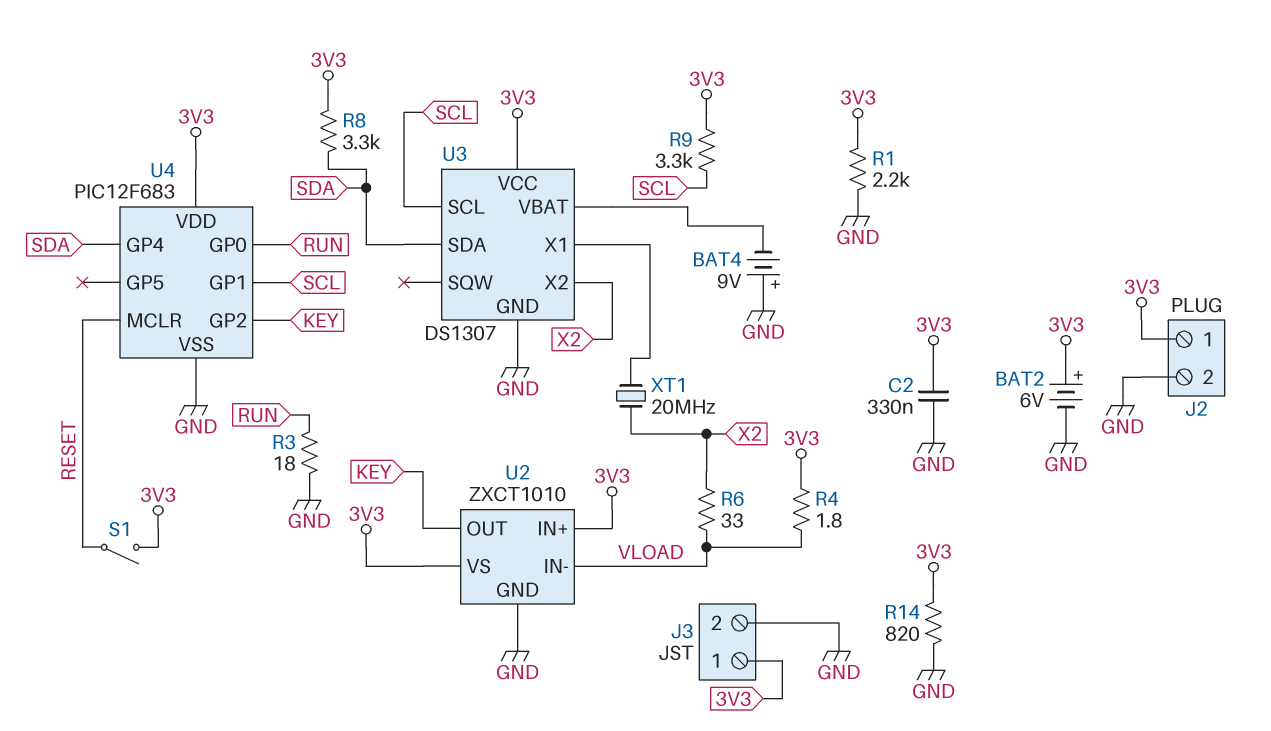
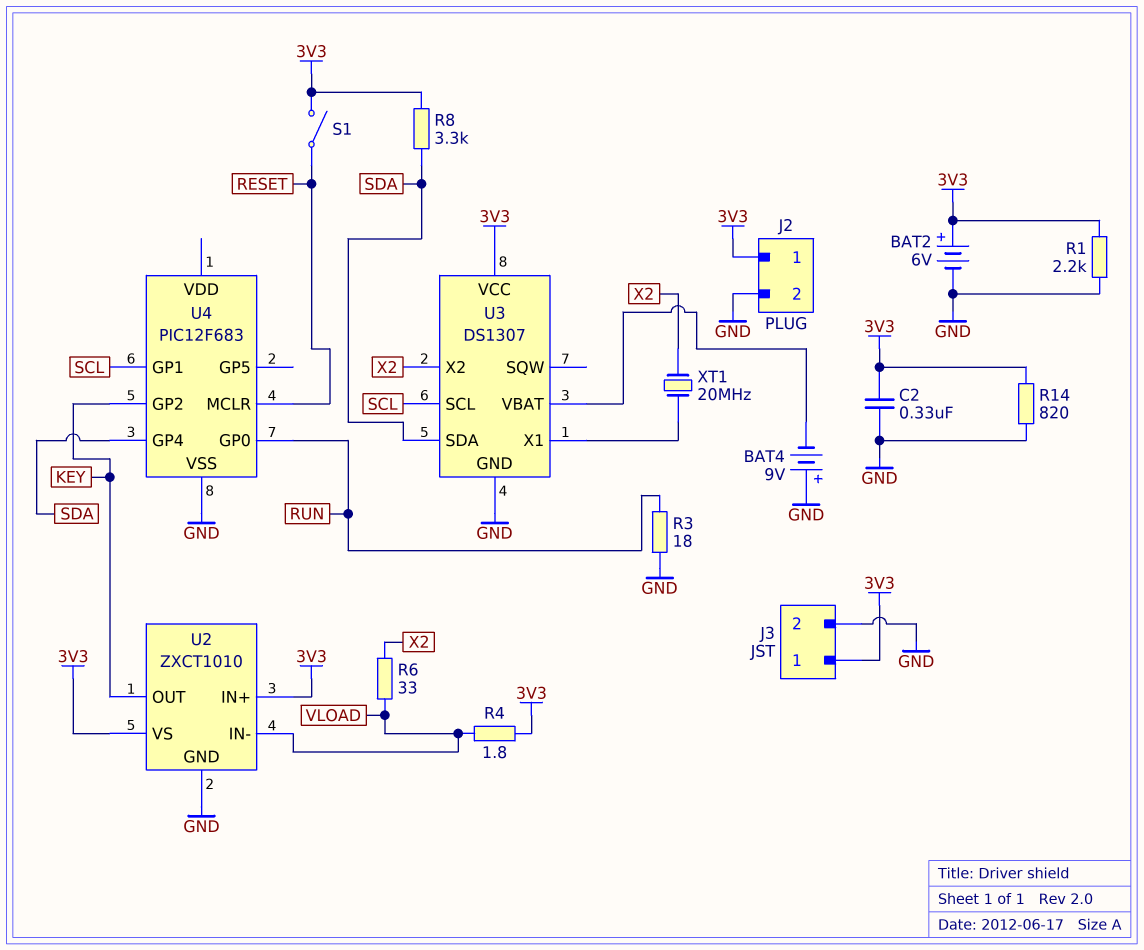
R9: 3.3k (3V3, SCL) -> none
U4 pin VDD: 3V3 -> none

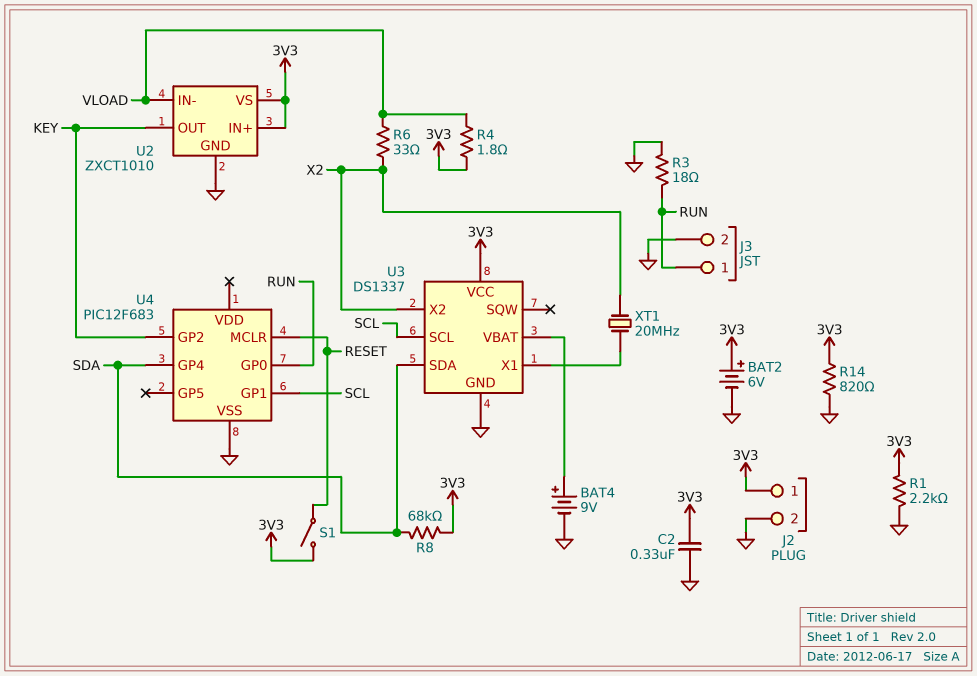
BAT4: 9V (plus GND, minus U3/VBAT) -> 9V (plus U3/VBAT, minus GND)
J3 pin 1: 3V3 -> RUN
R8: 3.3k (3V3, SDA) -> 68k (3V3, SDA)
U3: DS1307 -> DS1337

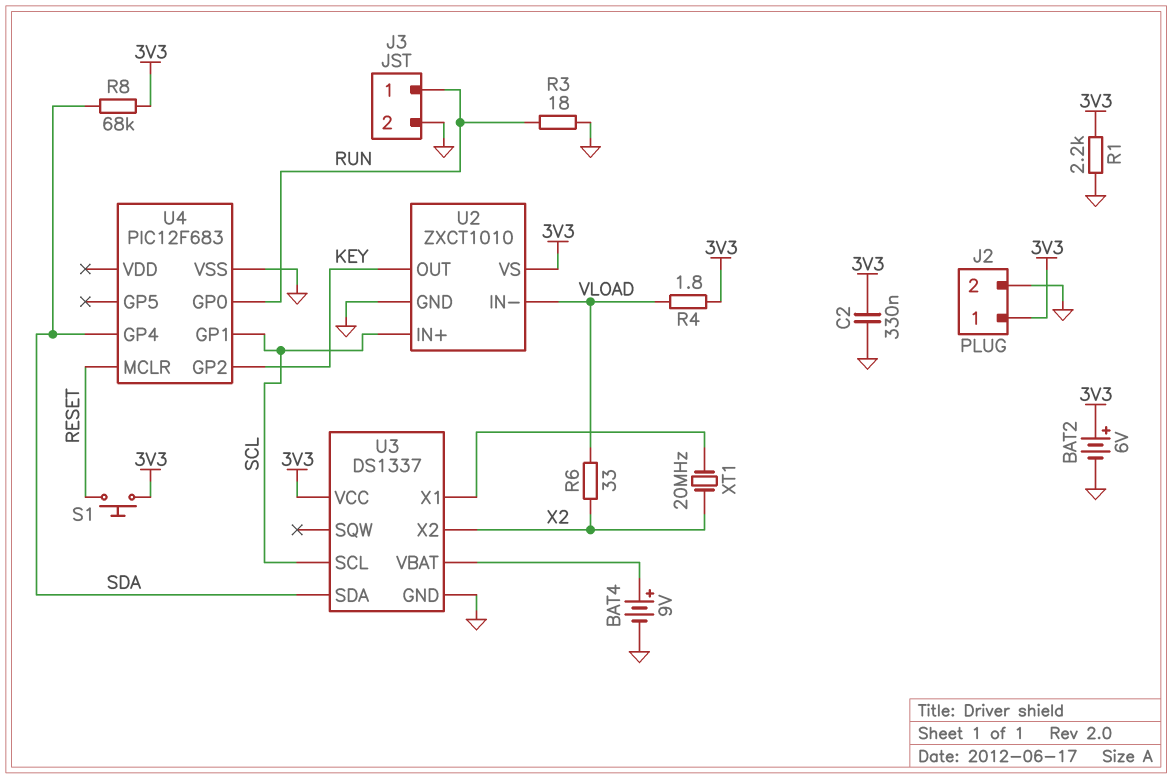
R14: 820 (3V3, GND) -> none
S1: switch (3V3, RESET) -> button (3V3, RESET)
U2 pin IN+: 3V3 -> SCL

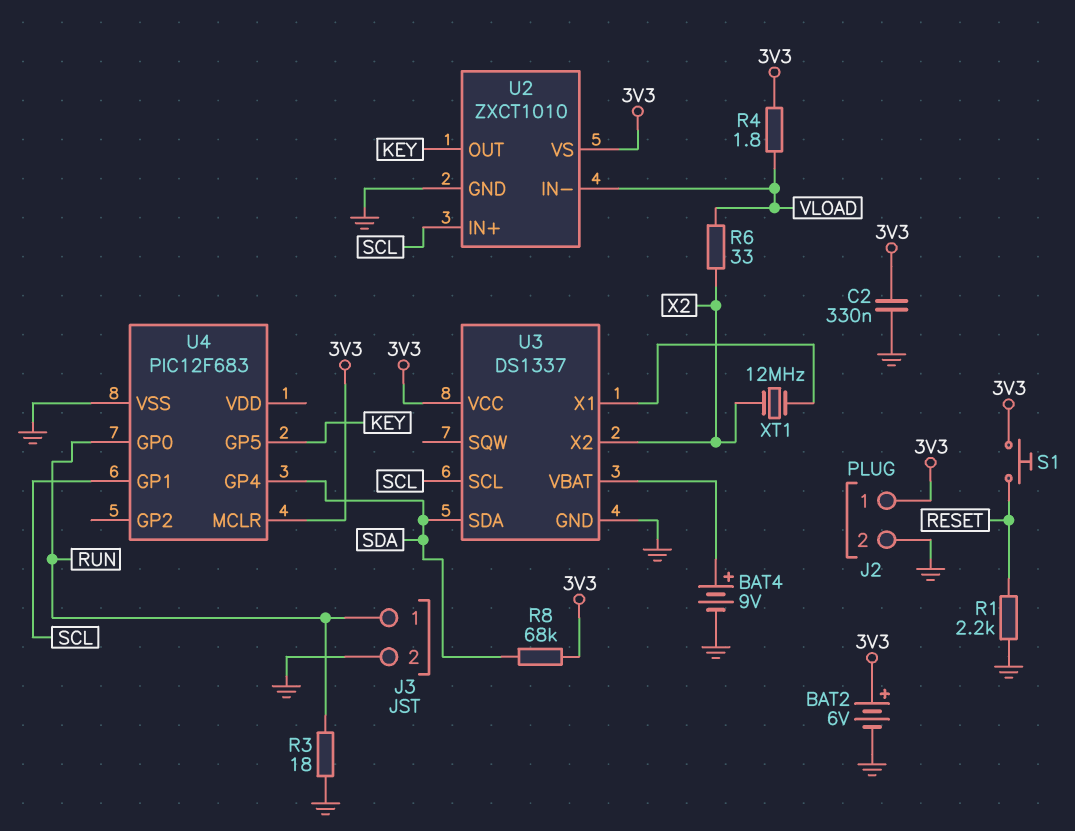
R1: 2.2k (3V3, GND) -> 2.2k (GND, RESET)
U4 pin GP2: KEY -> none
U4 pin GP5: none -> KEY
U4 pin MCLR: RESET -> 3V3
XT1: 20MHz (U3/X1, X2) -> 12MHz (U3/X1, X2)

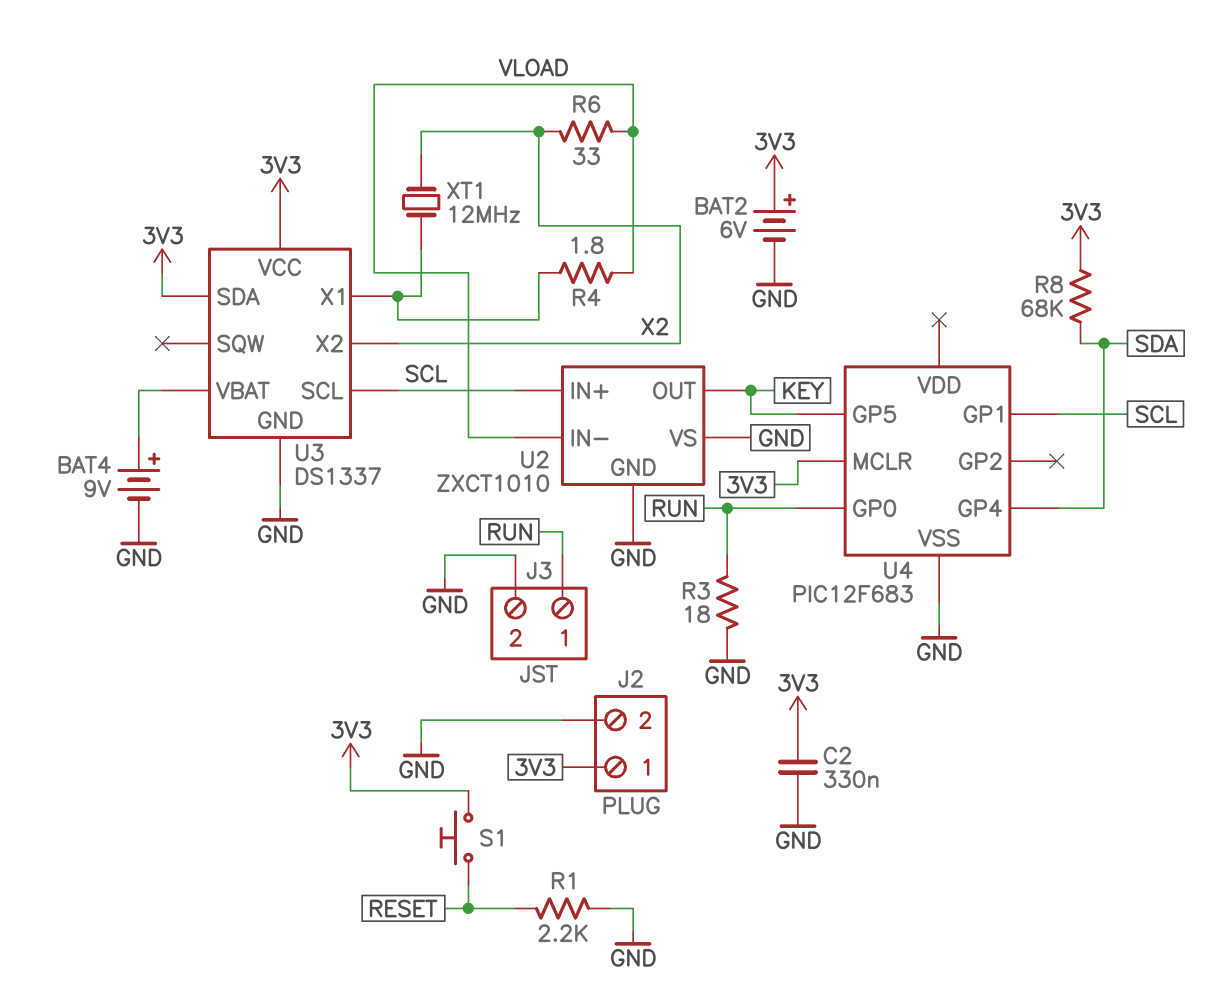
R4: 1.8 (3V3, VLOAD) -> 1.8 (U3/X1, VLOAD)
U2 pin VS: 3V3 -> GND
U3 pin SDA: SDA -> 3V3

